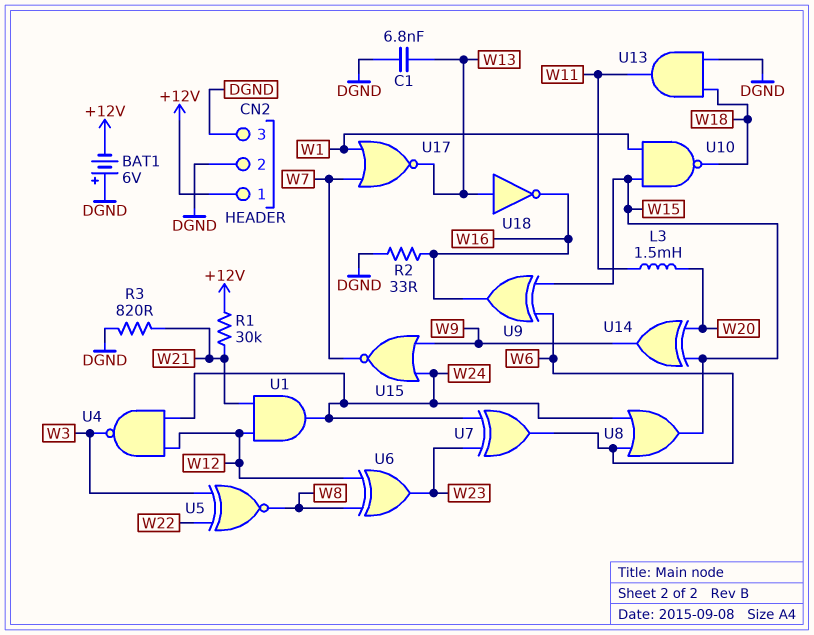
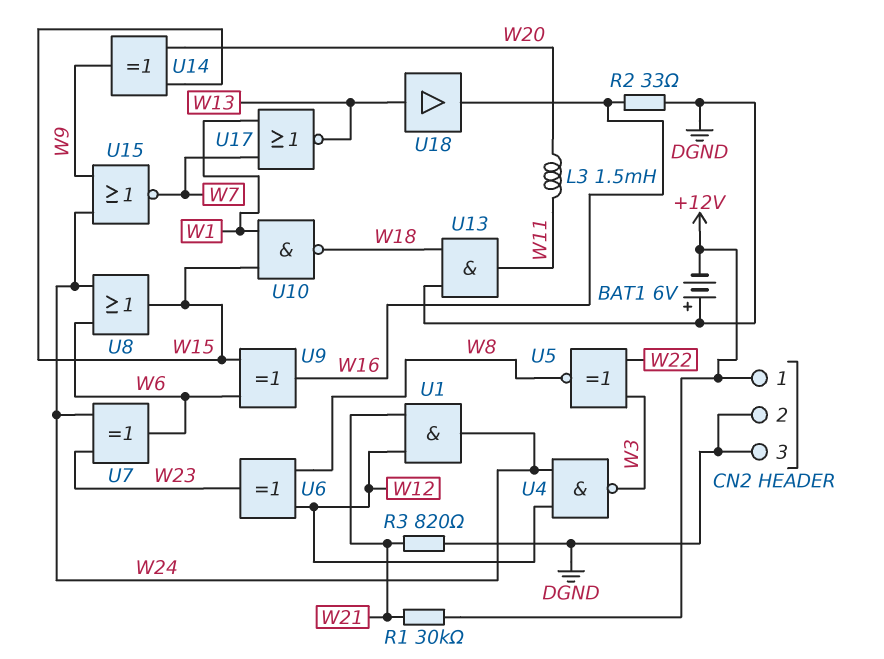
C1: 6.8nF (DGND, W13) -> none
U18: NOT (in W13, out W16) -> buffer (in W13, out W16)

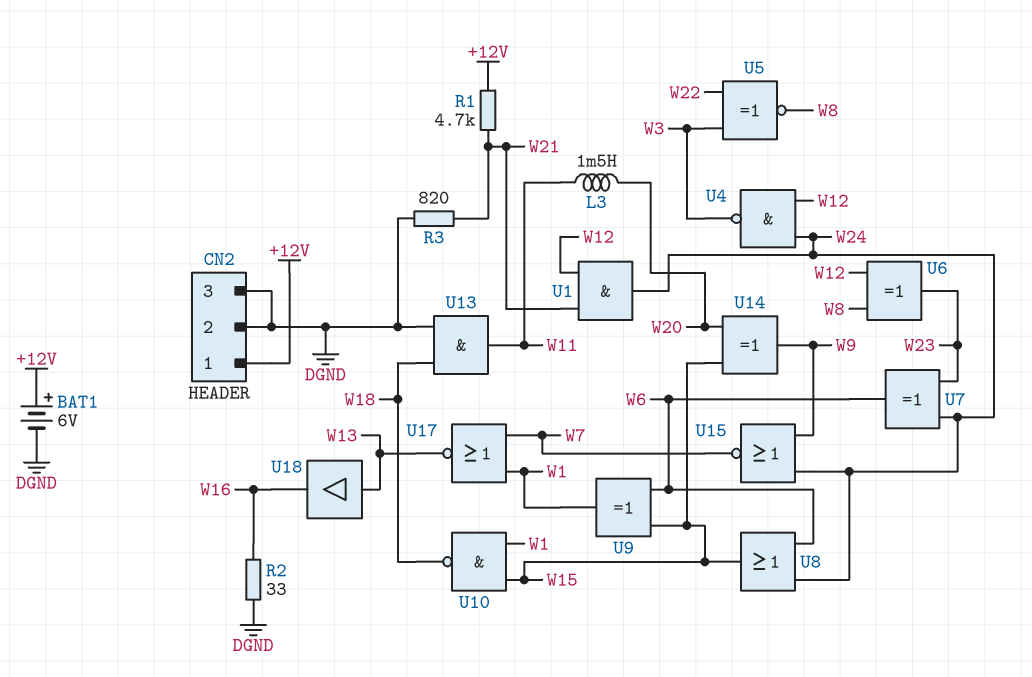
BAT1: 6V (plus DGND, minus +12V) -> 6V (plus +12V, minus DGND)
R1: 30k (+12V, W21) -> 4.7k (+12V, W21)
U9: XOR (in W6, in W15, out W16) -> XOR (in W6, in W15, out W1)

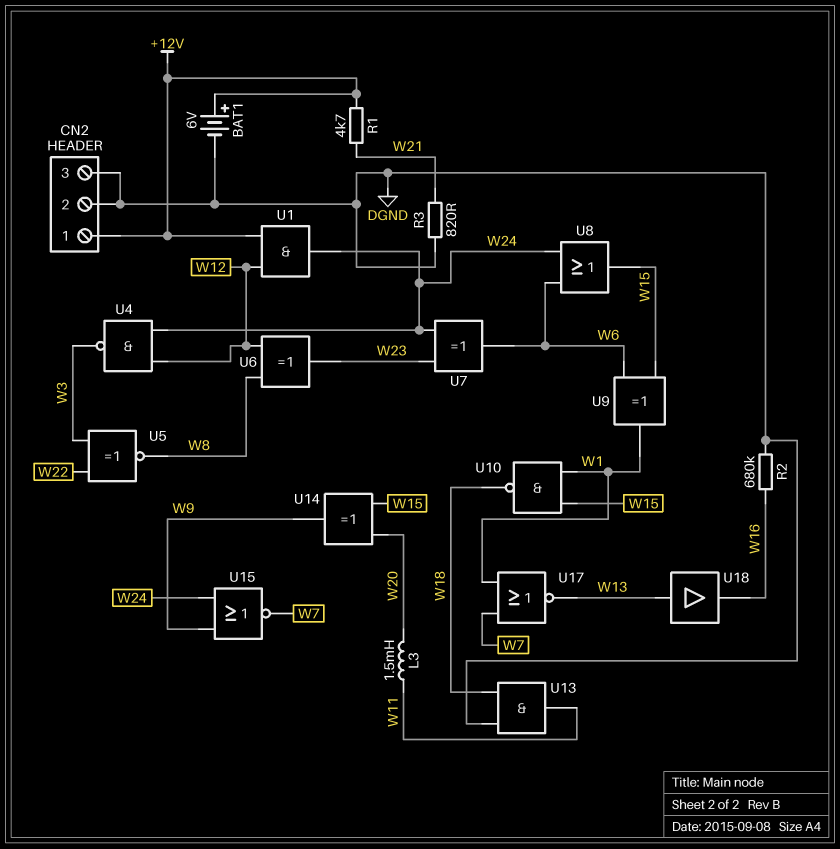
R2: 33 (DGND, W16) -> 680k (DGND, W16)
U1: AND (in W12, in W21, out W24) -> AND (in +12V, in W12, out W24)

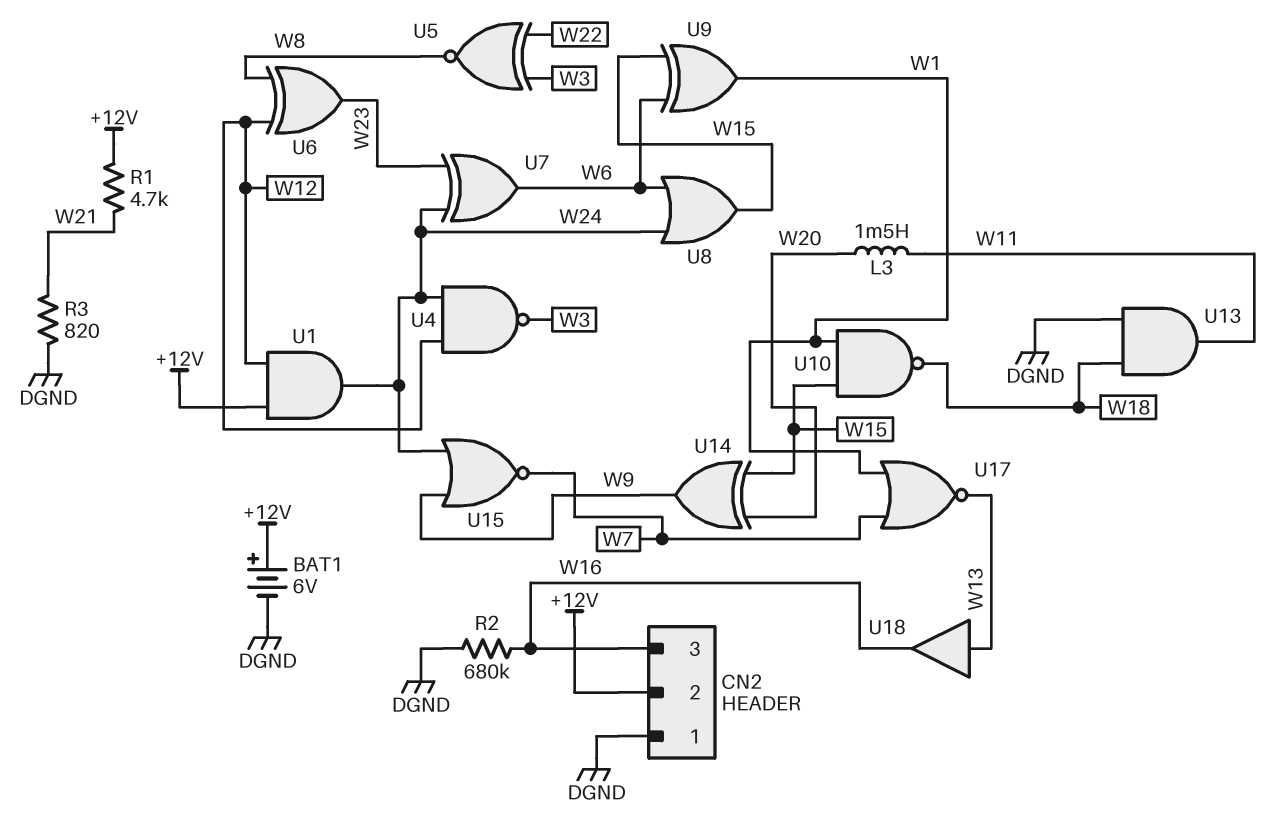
CN2 pin 1: +12V -> DGND
CN2 pin 2: DGND -> +12V
CN2 pin 3: DGND -> W16

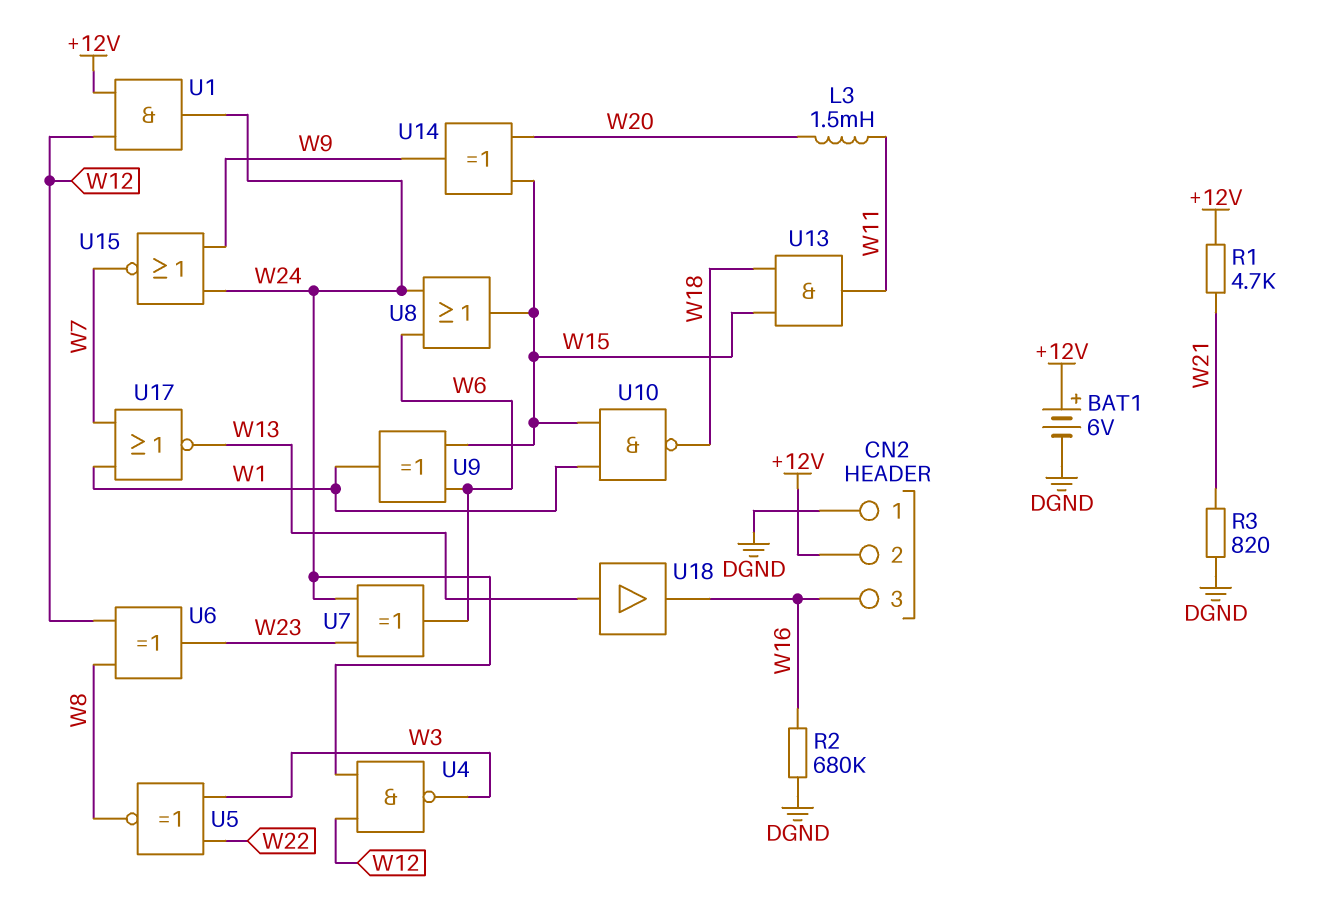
U13: AND (in DGND, in W18, out W11) -> AND (in W15, in W18, out W11)

